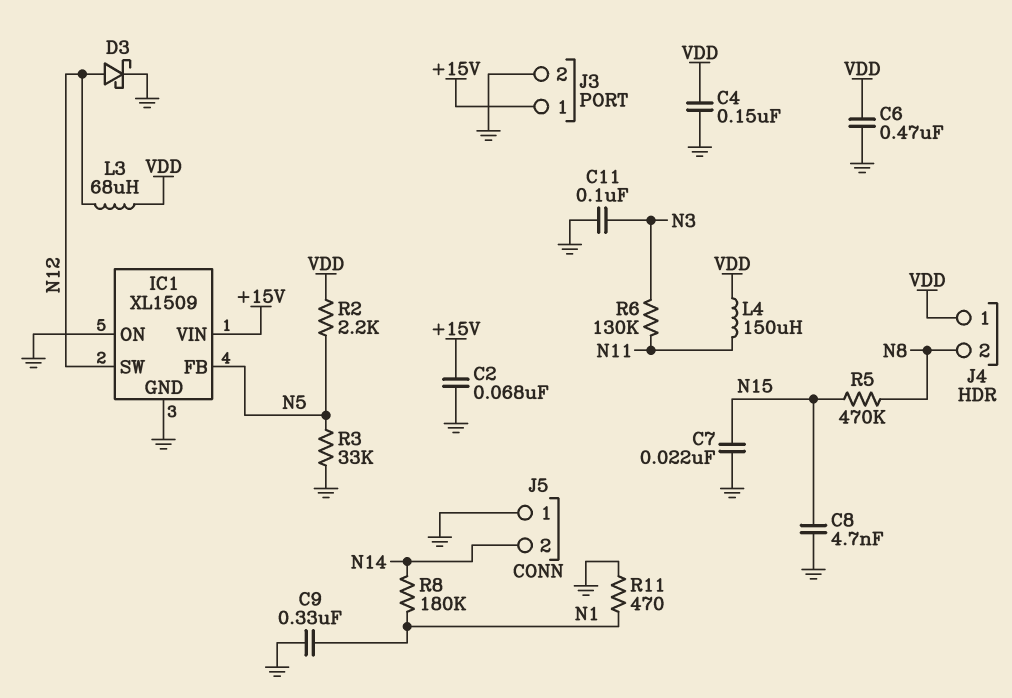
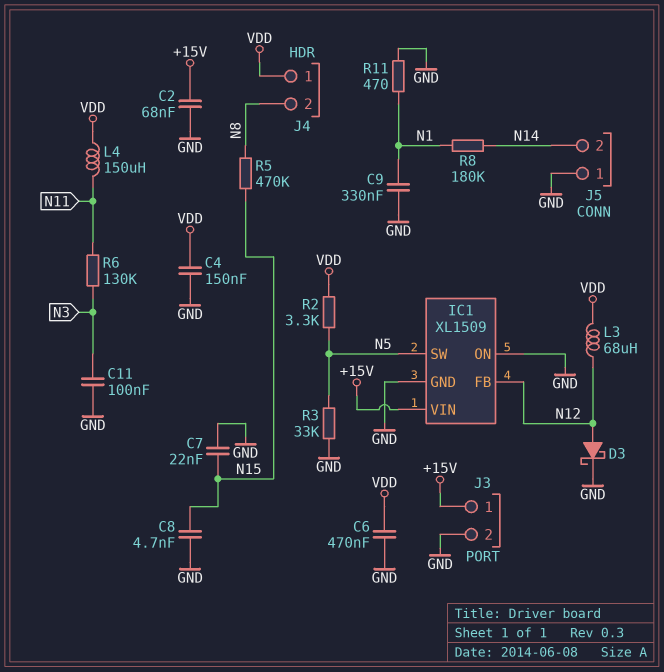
IC1 pin FB: N5 -> N12
IC1 pin SW: N12 -> N5
R2: 2.2k (N5, VDD) -> 3.3k (N5, VDD)

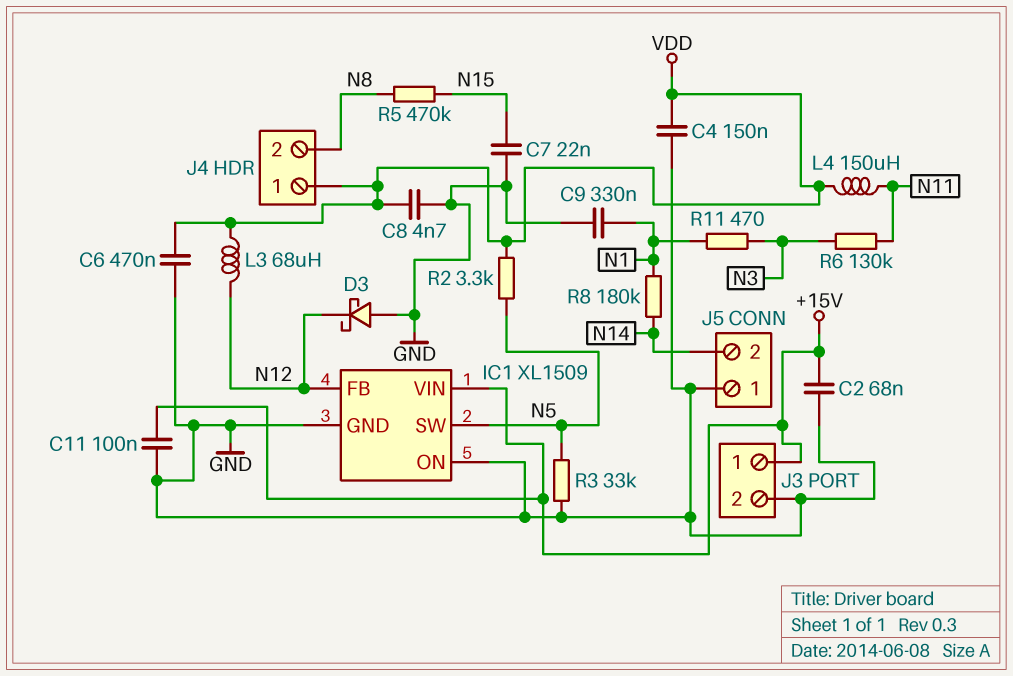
C8: 4.7nF (GND, N15) -> 4.7nF (GND, VDD)
C11: 100nF (GND, N3) -> 100nF (+15V, GND)
D3: schottky (A N12, K GND) -> schottky (A GND, K N12)
R11: 470 (GND, N1) -> 470 (N1, N3)

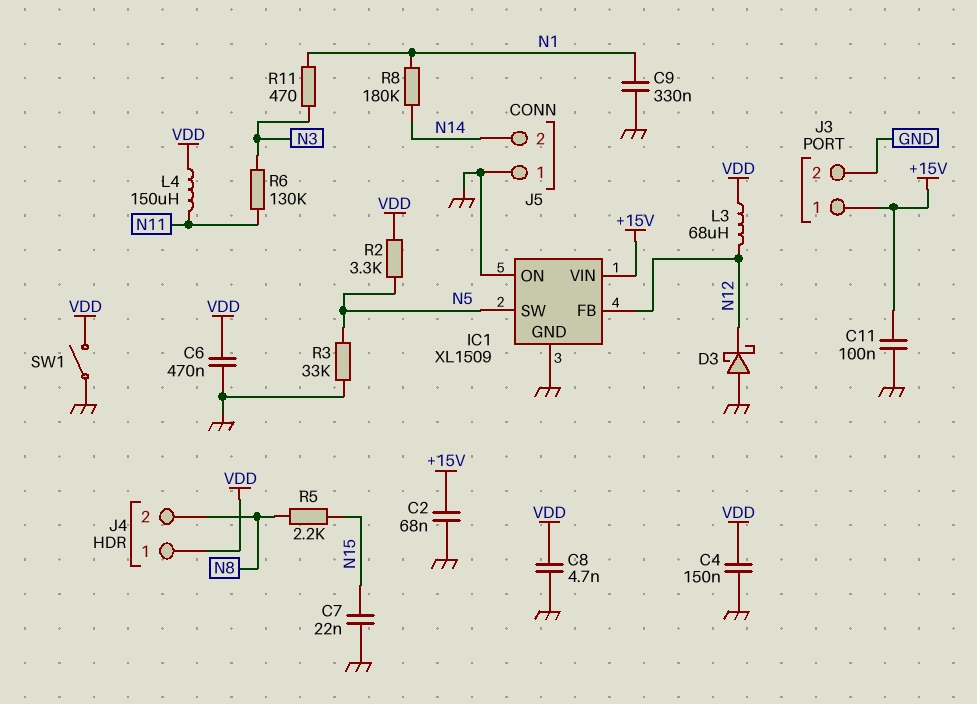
R5: 470k (N8, N15) -> 2.2k (N8, N15)
SW1: none -> switch (GND, VDD)

